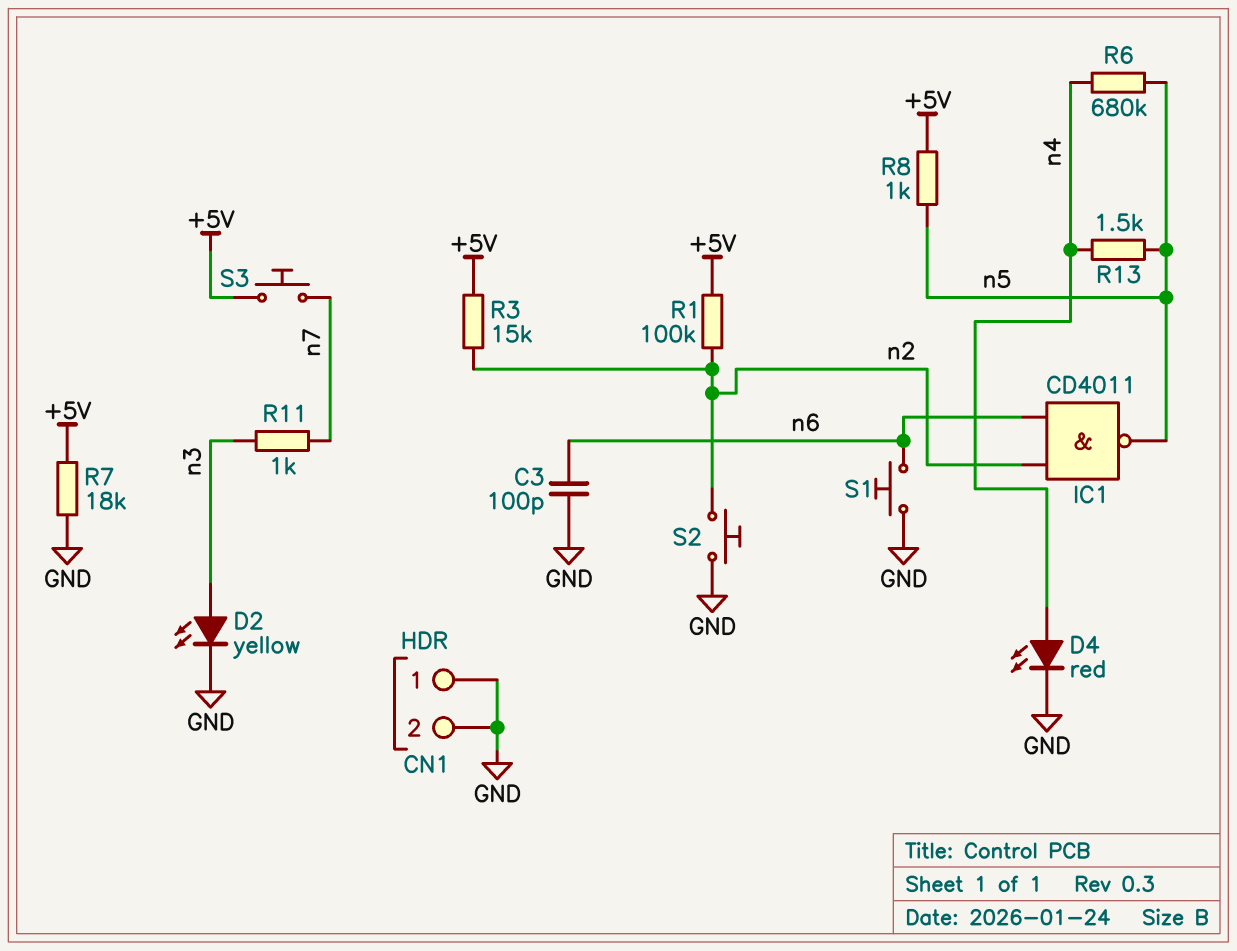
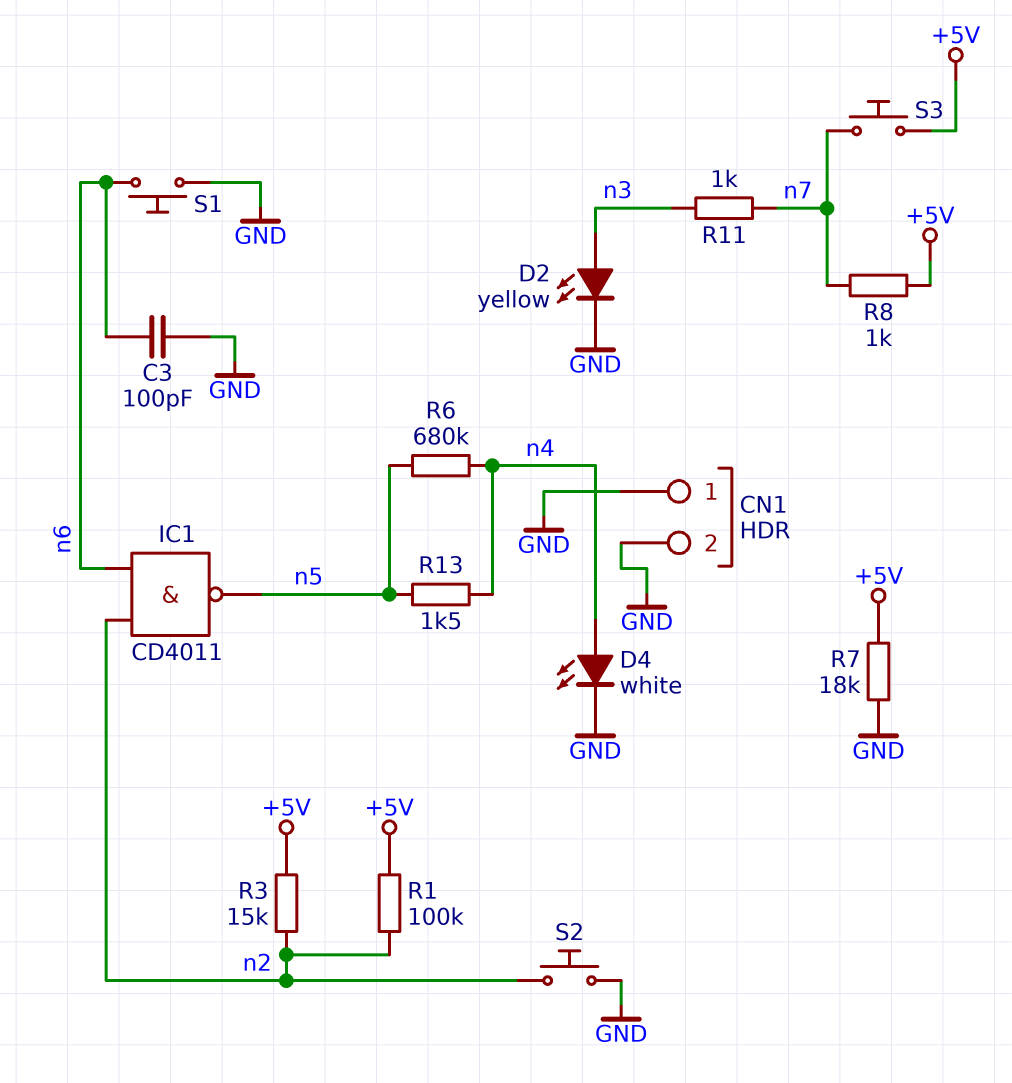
D4: LED red (A n4, K GND) -> LED white (A n4, K GND)
R8: 1k (+5V, n5) -> 1k (+5V, n7)

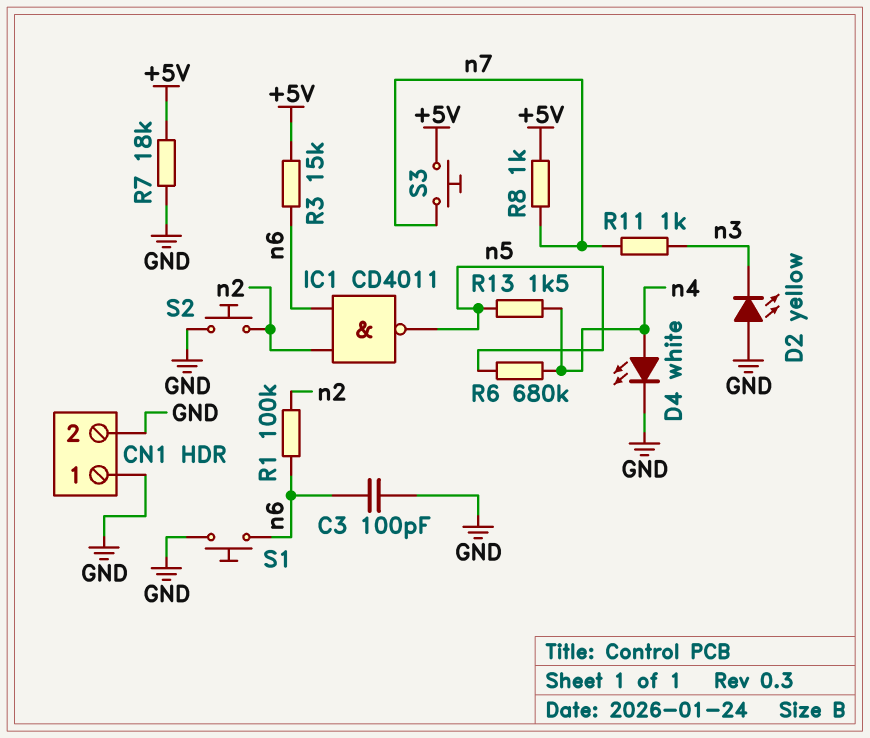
D2: LED yellow (A n3, K GND) -> LED yellow (A GND, K n3)
R1: 100k (+5V, n2) -> 100k (n2, n6)
R3: 15k (+5V, n2) -> 15k (+5V, n6)

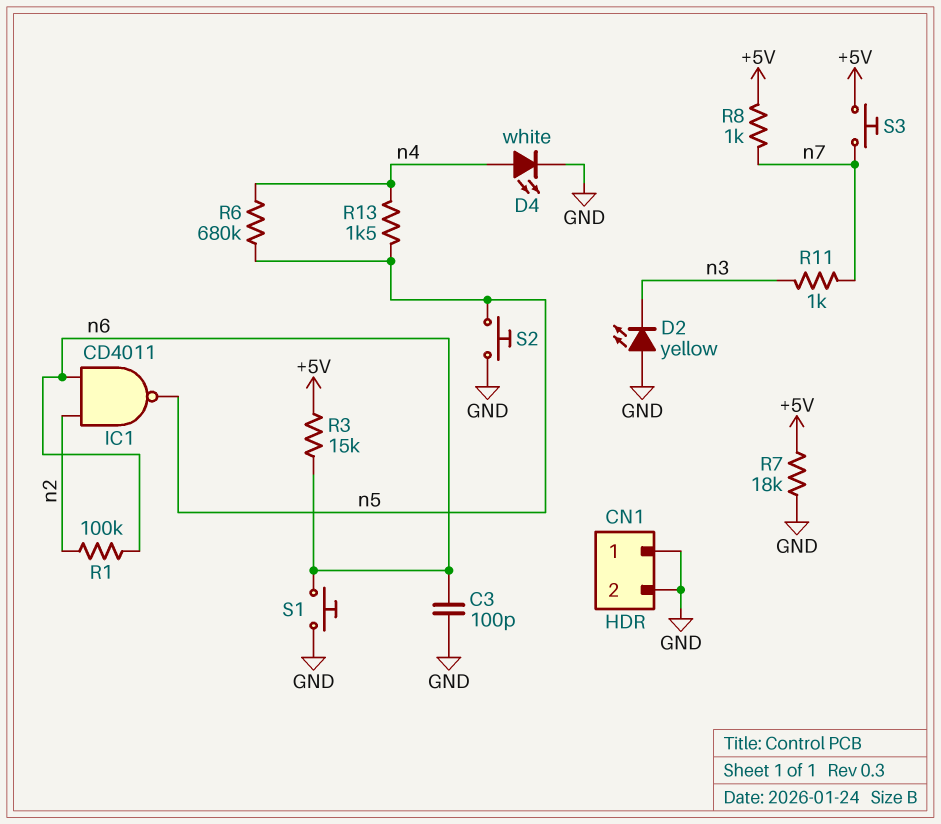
S2: button (GND, n2) -> button (GND, n5)

